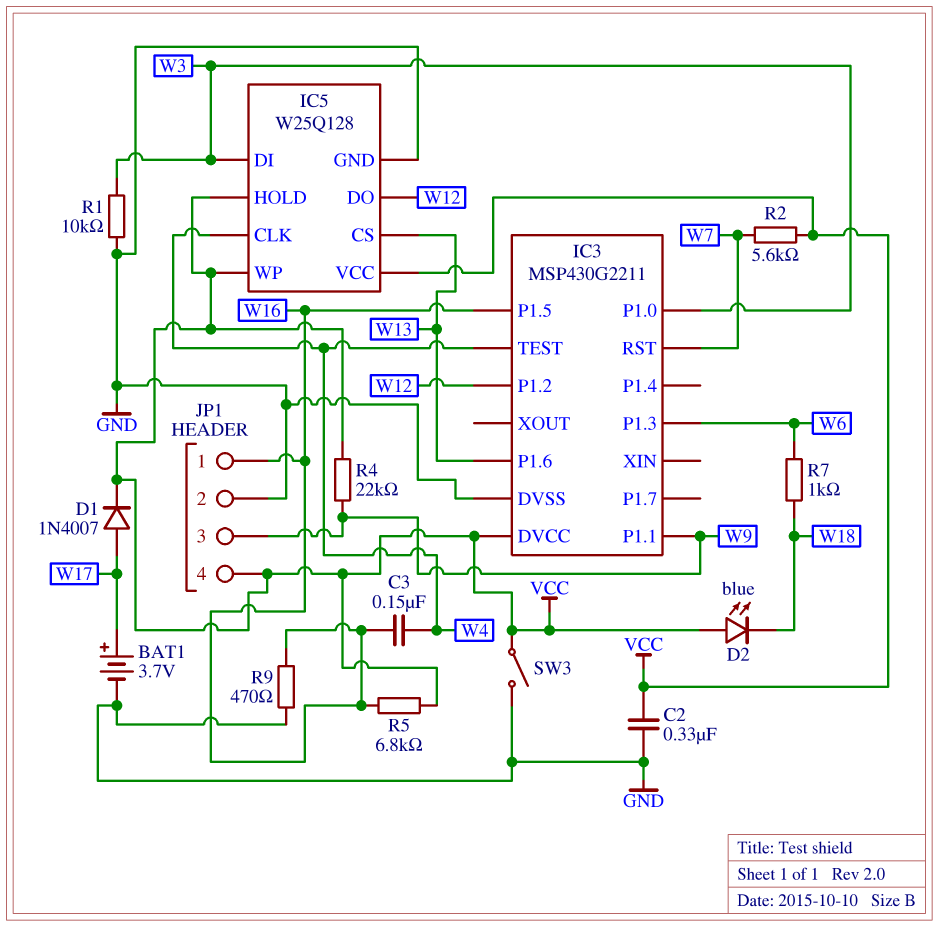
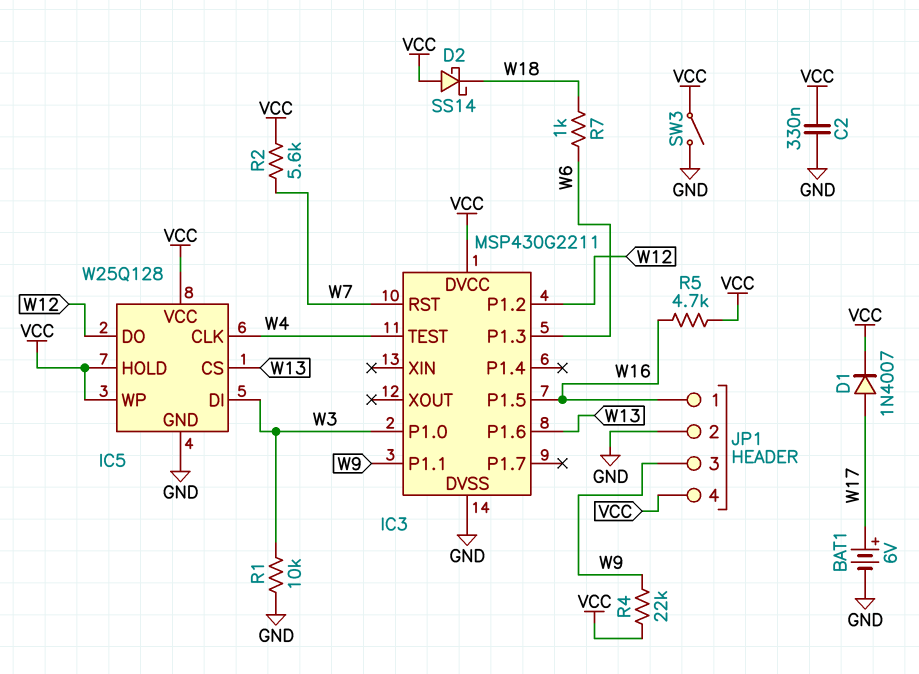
BAT1: 3.7V (plus W17, minus GND) -> 6V (plus W17, minus GND)
C3: 150nF (W4, W16) -> none
D2: LED blue (A VCC, K W18) -> schottky SS14 (A VCC, K W18)
R5: 6.8k (VCC, W16) -> 4.7k (VCC, W16)
R9: 470 (GND, W16) -> none

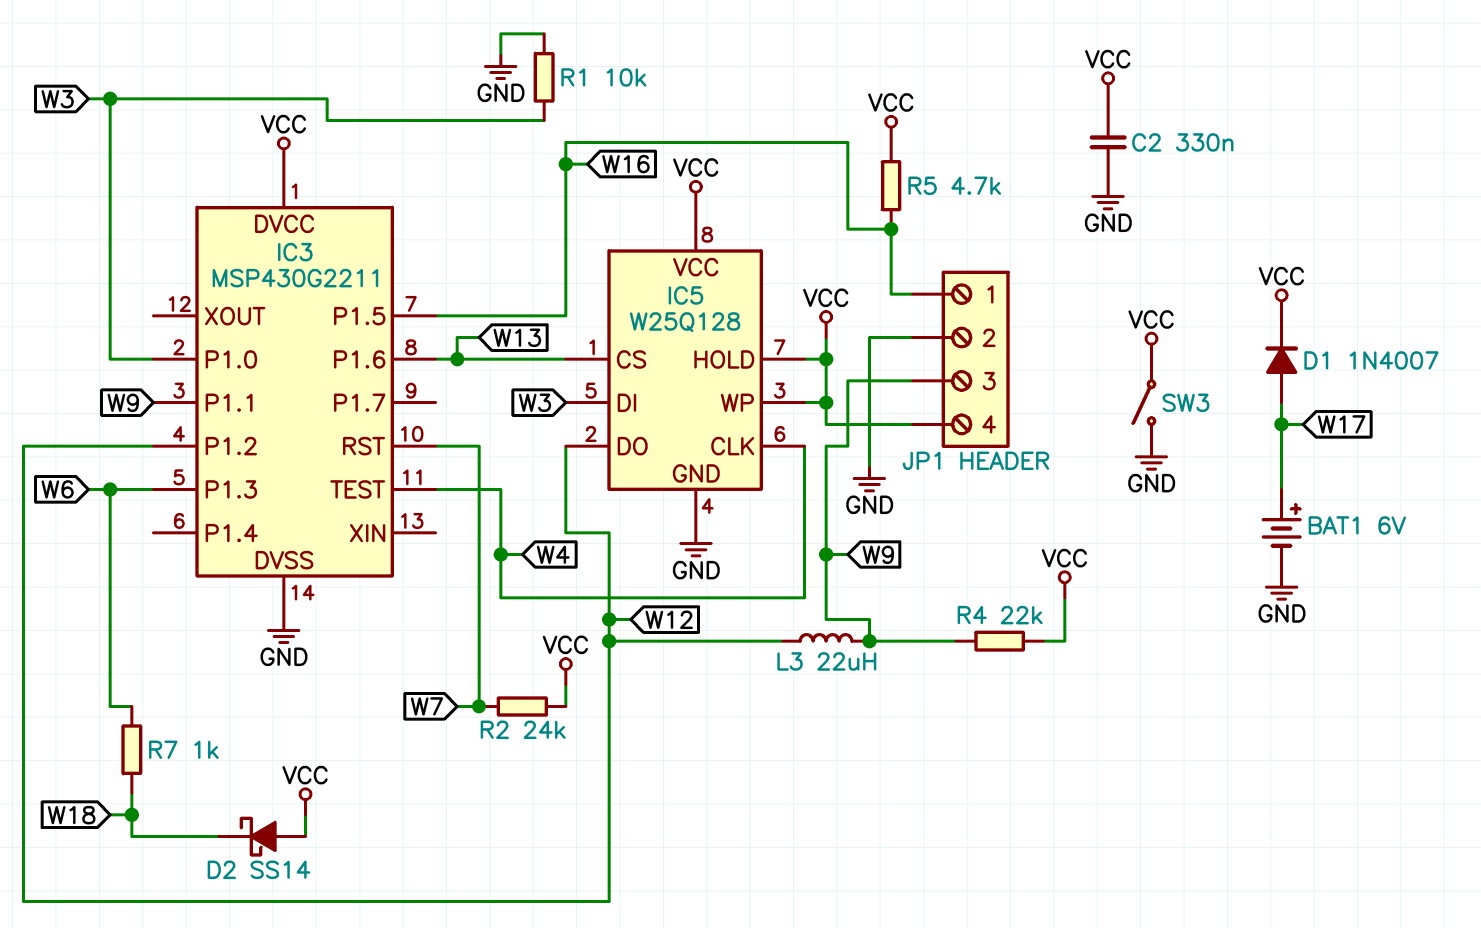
L3: none -> 22uH (W9, W12)
R2: 5.6k (VCC, W7) -> 24k (VCC, W7)

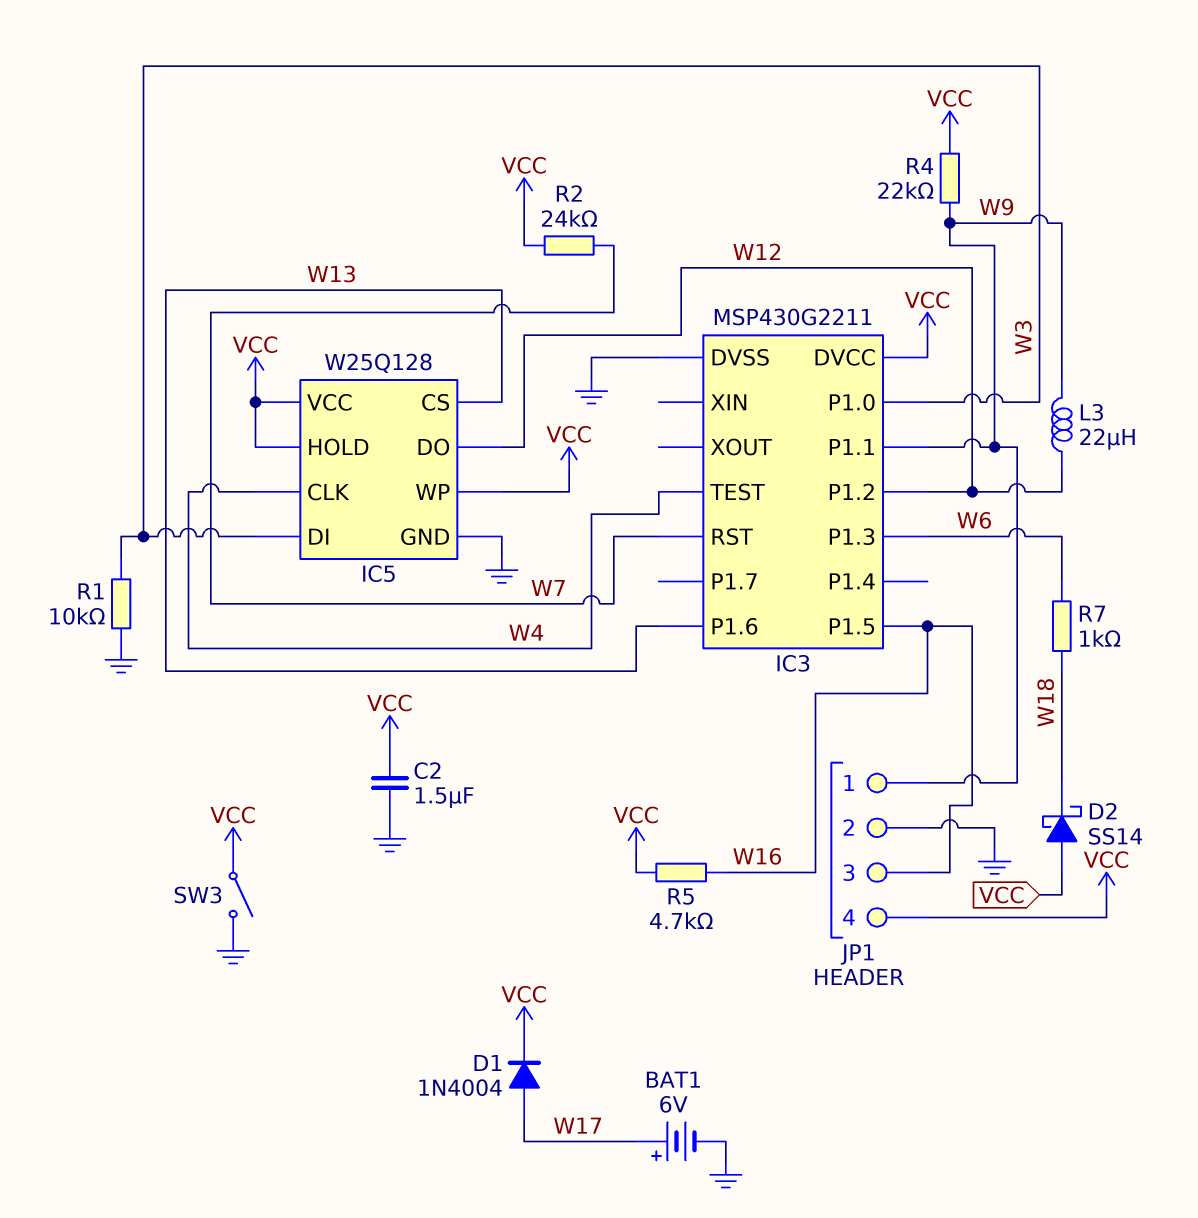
C2: 330nF (GND, VCC) -> 1.5uF (GND, VCC)
D1: diode 1N4007 (A W17, K VCC) -> diode 1N4004 (A W17, K VCC)
JP1 pin 1: W16 -> W9
JP1 pin 3: W9 -> W16

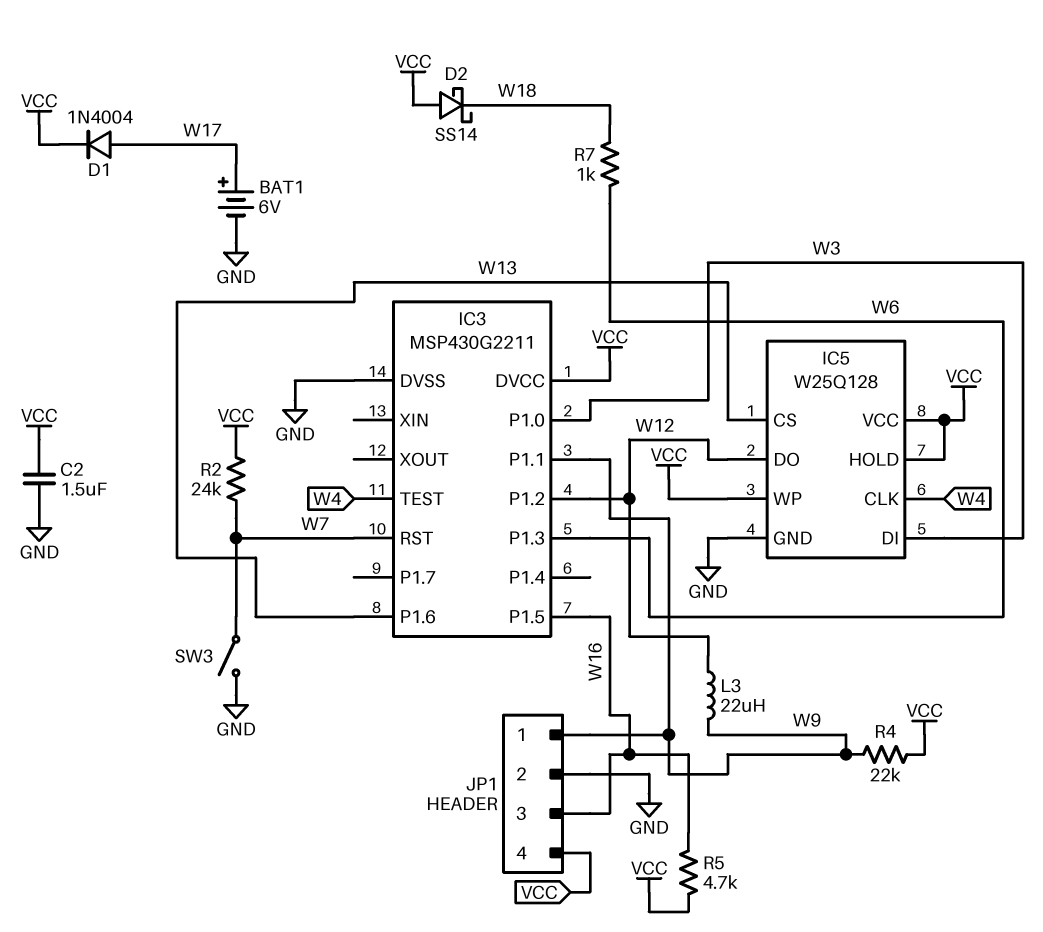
R1: 10k (GND, W3) -> none
SW3: switch (GND, VCC) -> switch (GND, W7)

